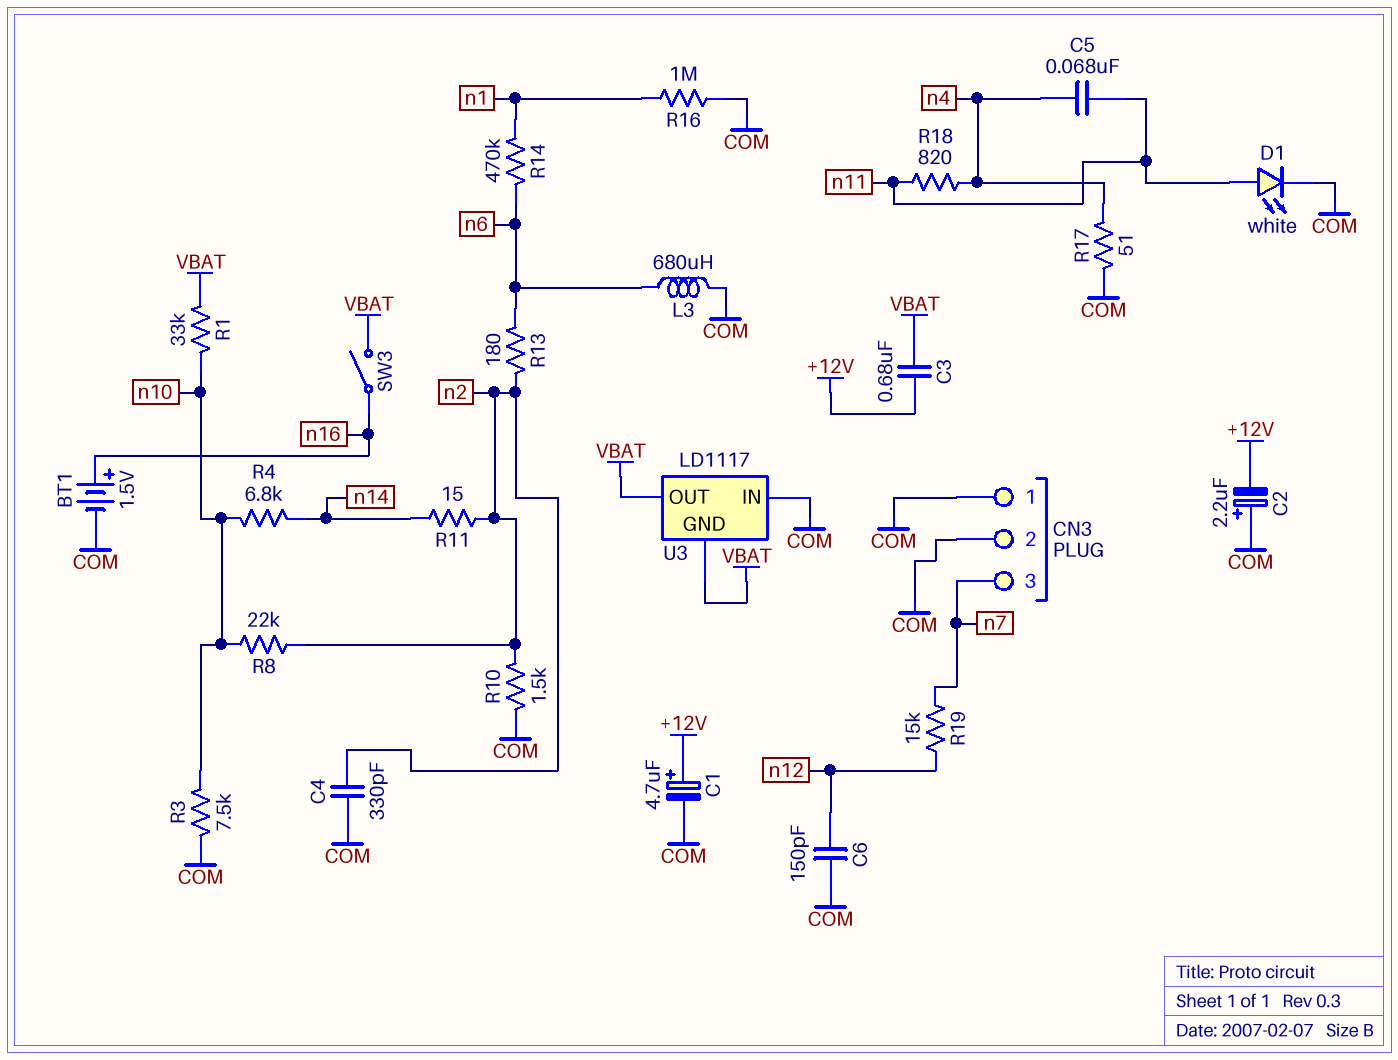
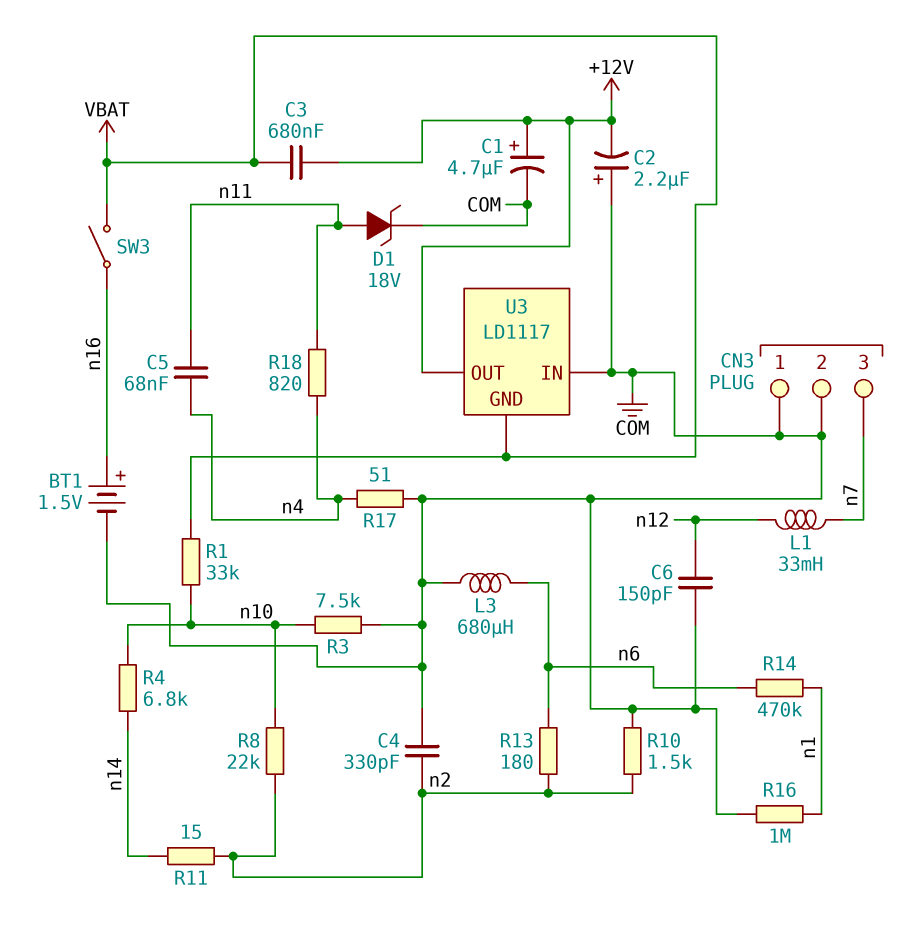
D1: LED white (A n11, K COM) -> zener 18V (A n11, K COM)
L1: none -> 33mH (n7, n12)
R19: 15k (n7, n12) -> none
U3 pin OUT: VBAT -> +12V

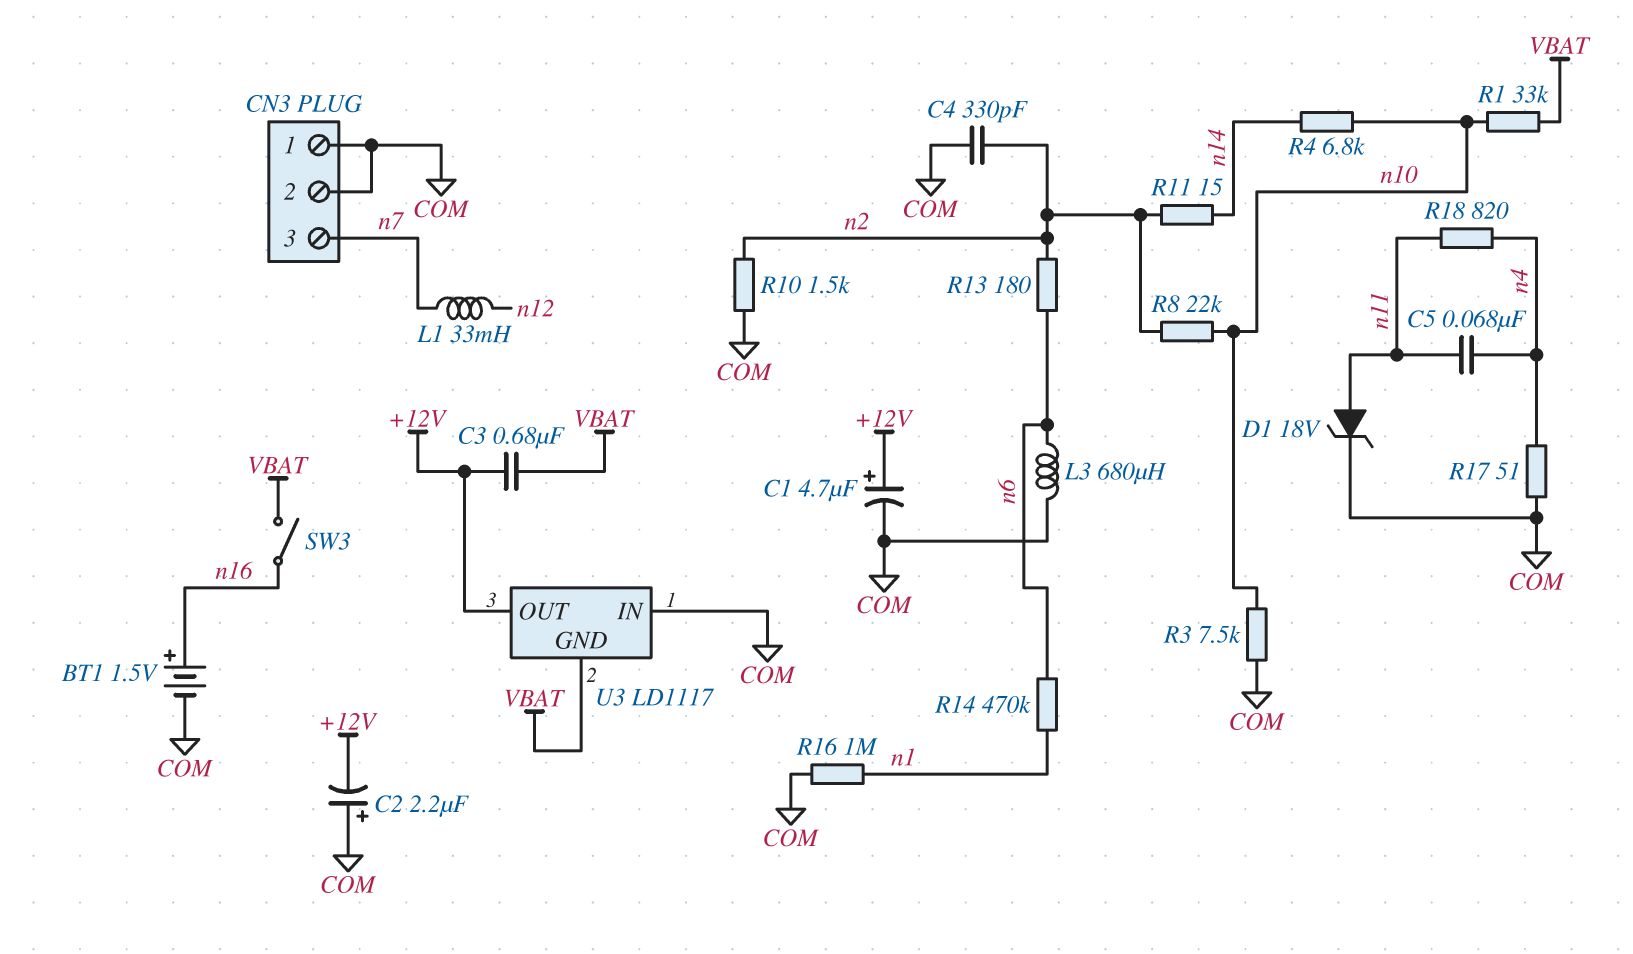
C6: 150pF (COM, n12) -> none

